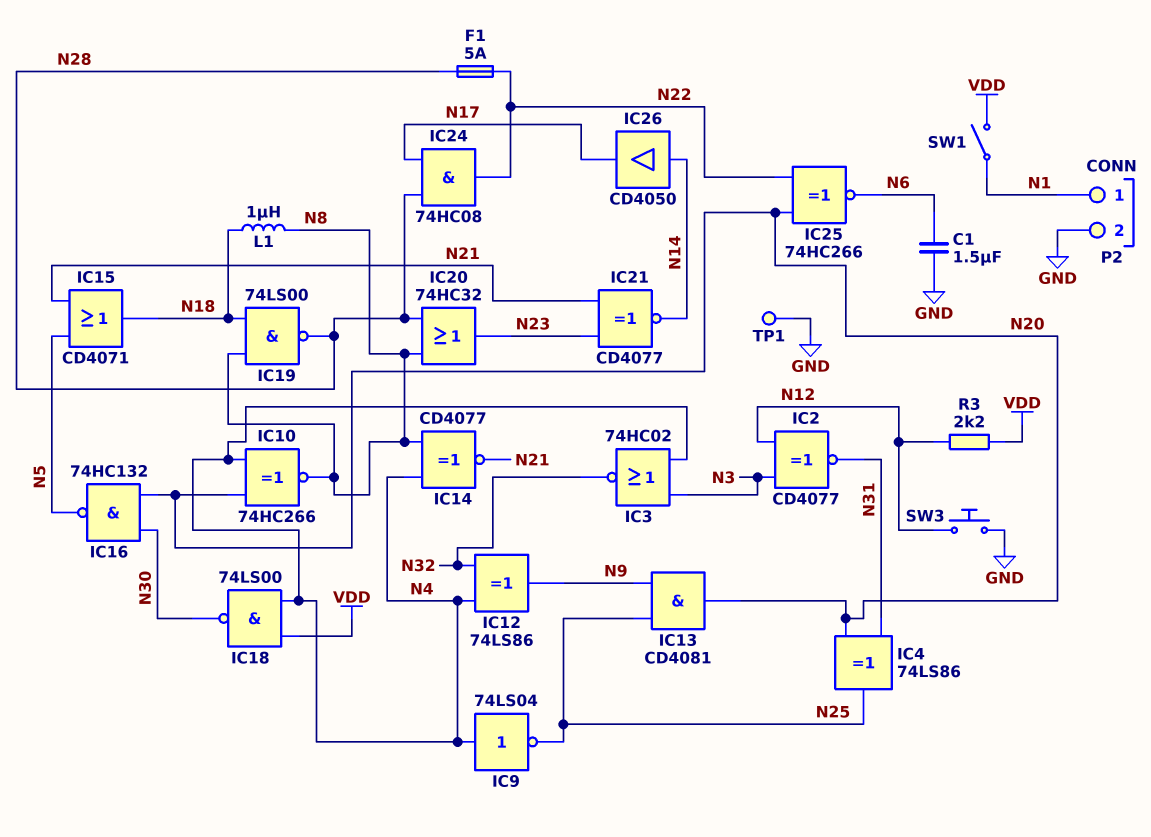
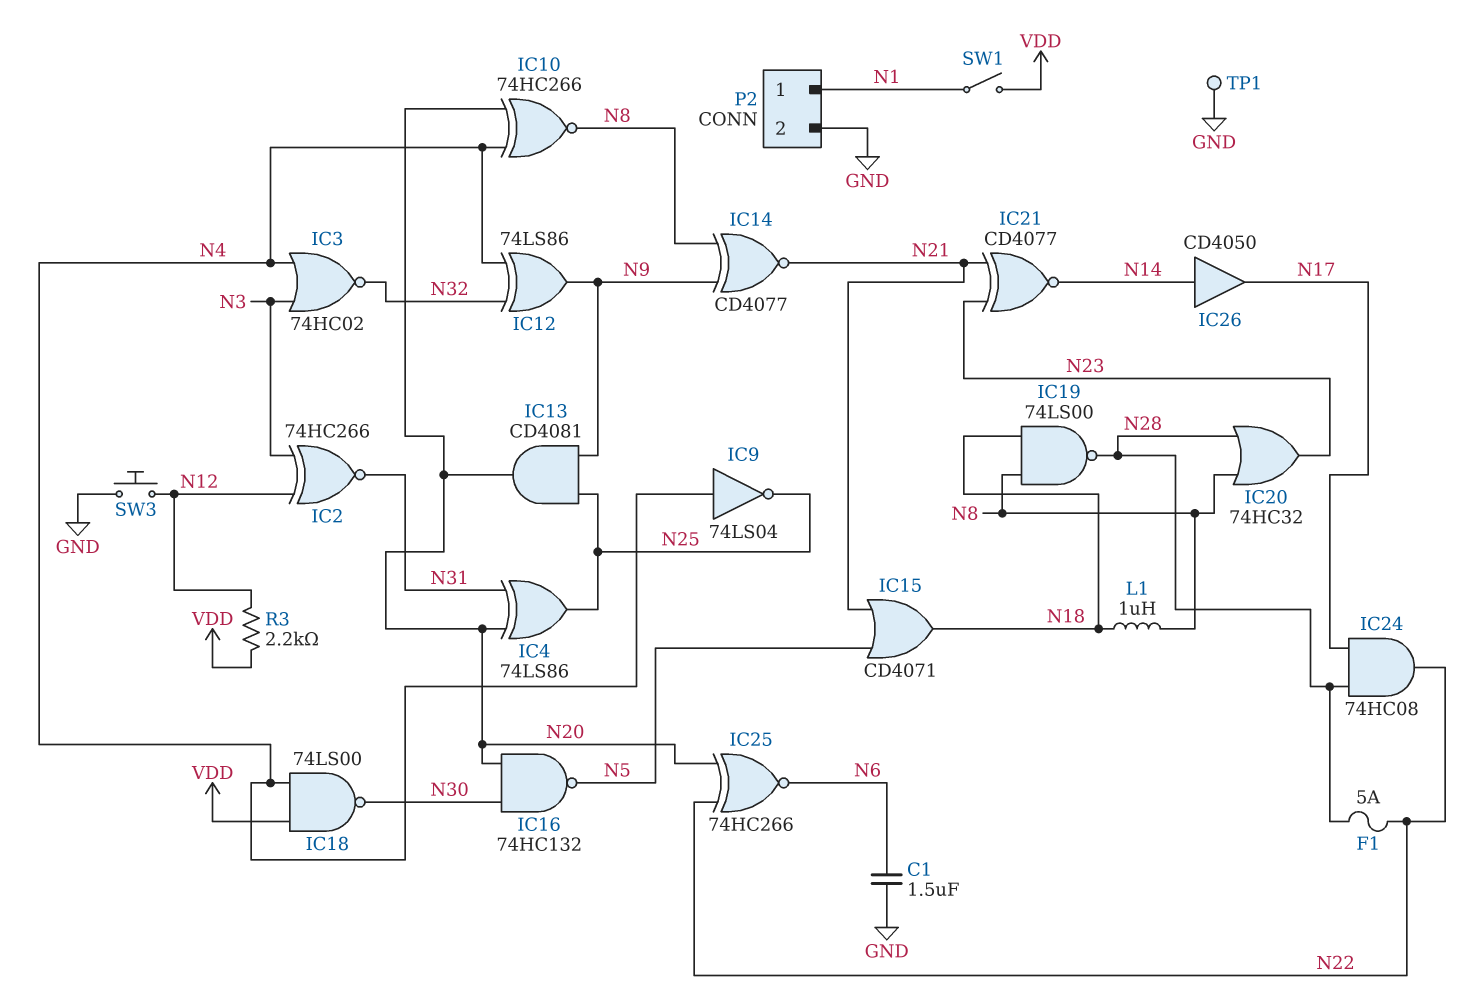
IC2: XNOR CD4077 (in N3, in N12, out N31) -> XNOR 74HC266 (in N3, in N12, out N31)
IC14: XNOR CD4077 (in N4, in N8, out N21) -> XNOR CD4077 (in N8, in N9, out N21)

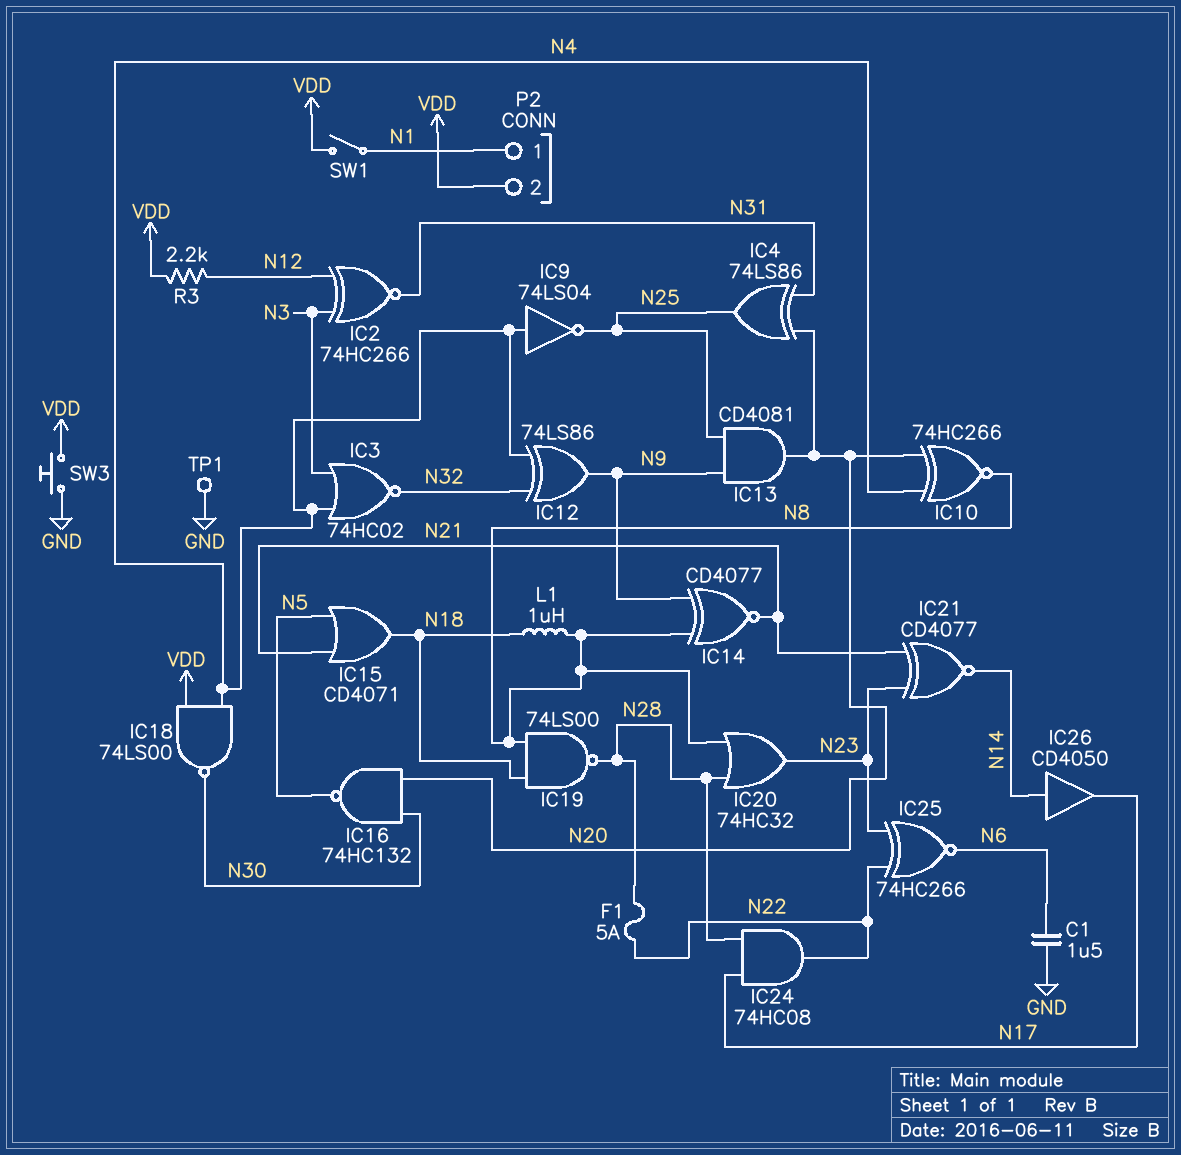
IC25: XNOR 74HC266 (in N20, in N22, out N6) -> XNOR 74HC266 (in N22, in N23, out N6)
P2 pin 2: GND -> VDD
SW3: button (GND, N12) -> button (GND, VDD)

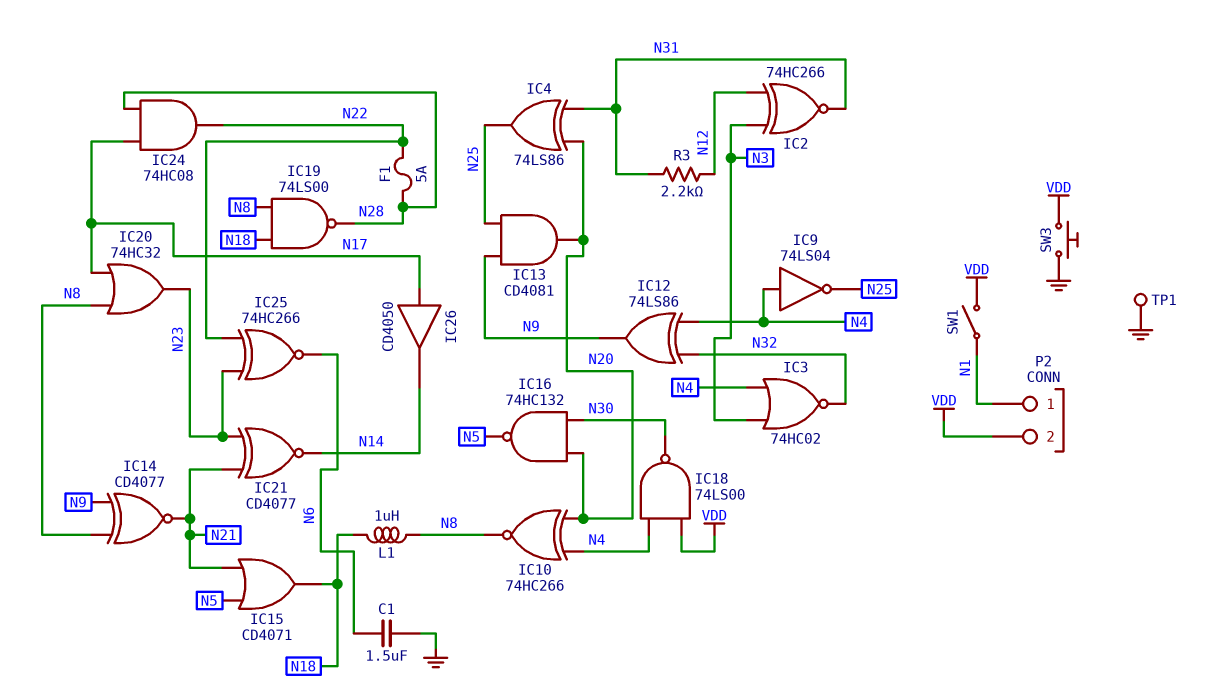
IC20: OR 74HC32 (in N8, in N28, out N23) -> OR 74HC32 (in N8, in N17, out N23)
IC26: buffer CD4050 (in N14, out N17) -> buffer CD4050 (in N17, out N14)
R3: 2.2k (N12, VDD) -> 2.2k (N12, N31)

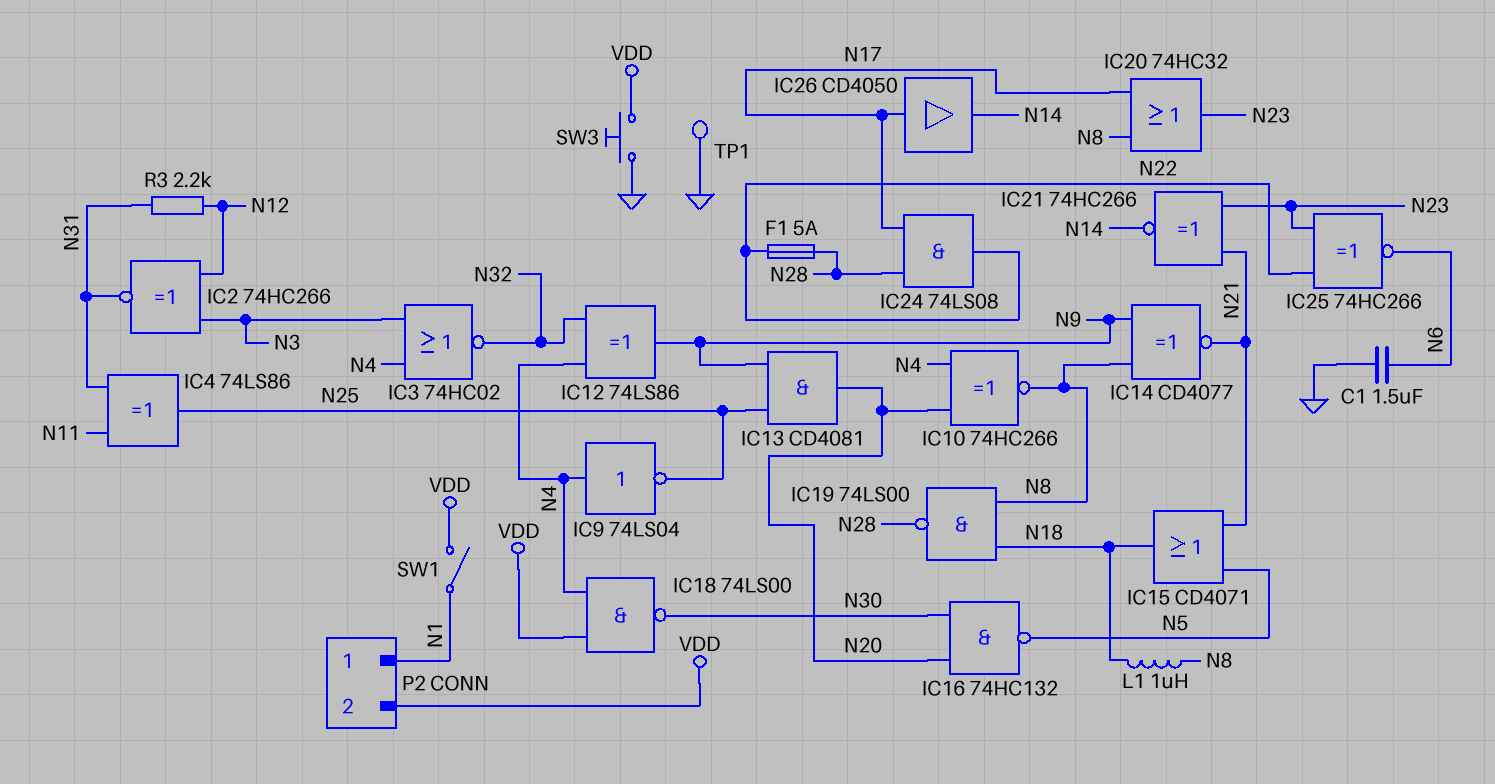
IC4: XOR 74LS86 (in N20, in N31, out N25) -> XOR 74LS86 (in N11, in N31, out N25)
IC21: XNOR CD4077 (in N21, in N23, out N14) -> XNOR 74HC266 (in N21, in N23, out N14)
IC24: AND 74HC08 (in N17, in N28, out N22) -> AND 74LS08 (in N17, in N28, out N22)

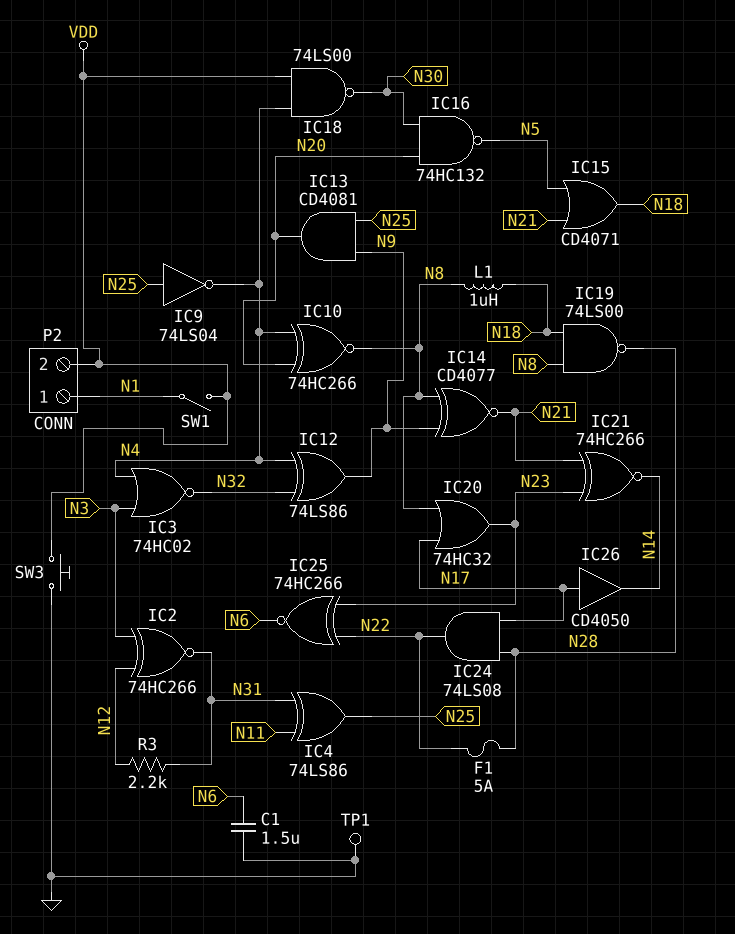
IC9: NOT 74LS04 (in N4, out N25) -> NOT 74LS04 (in N25, out N4)

